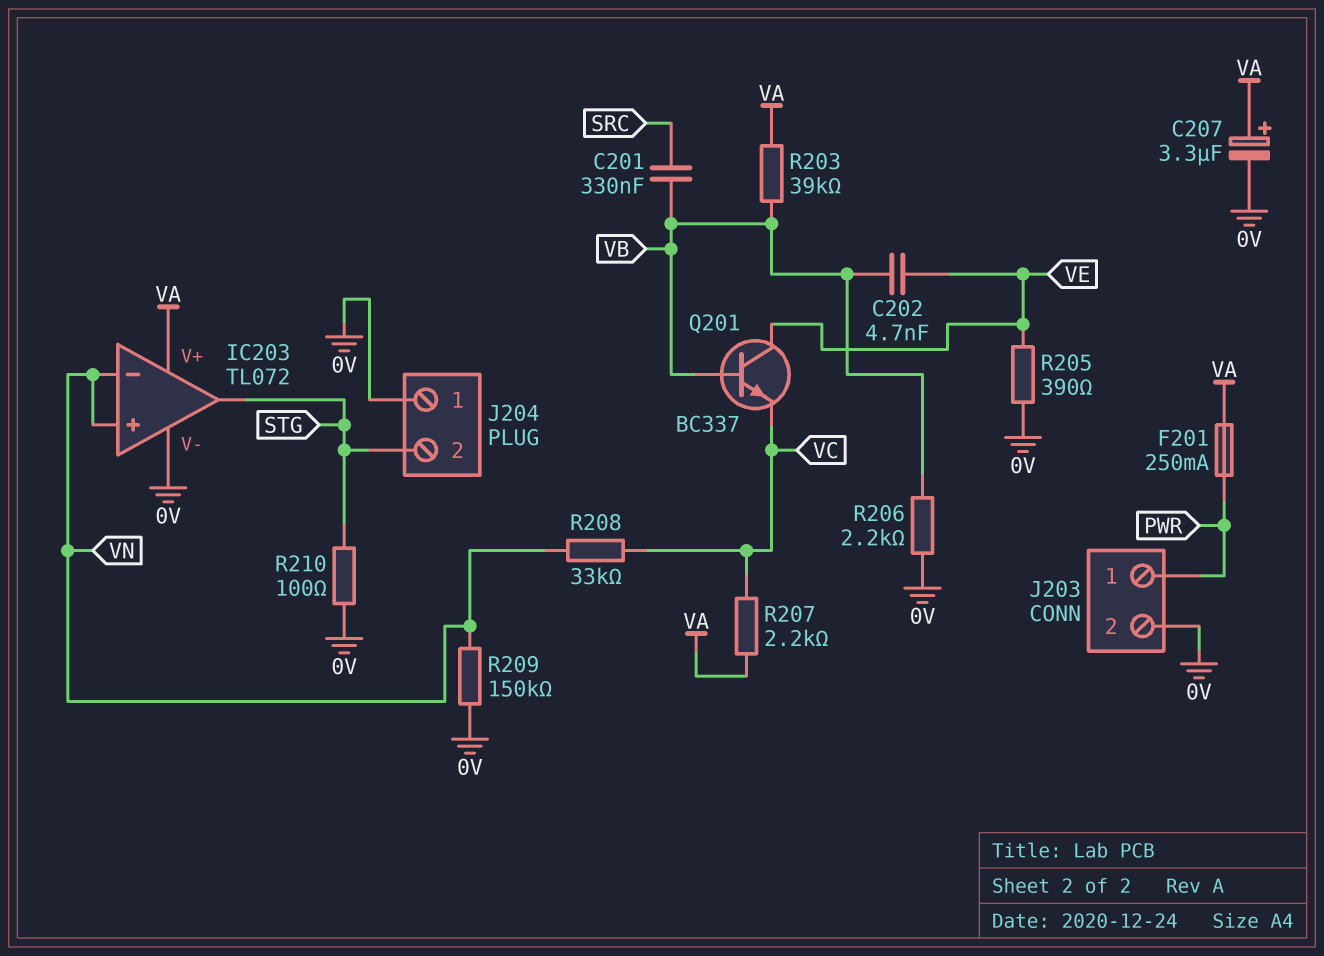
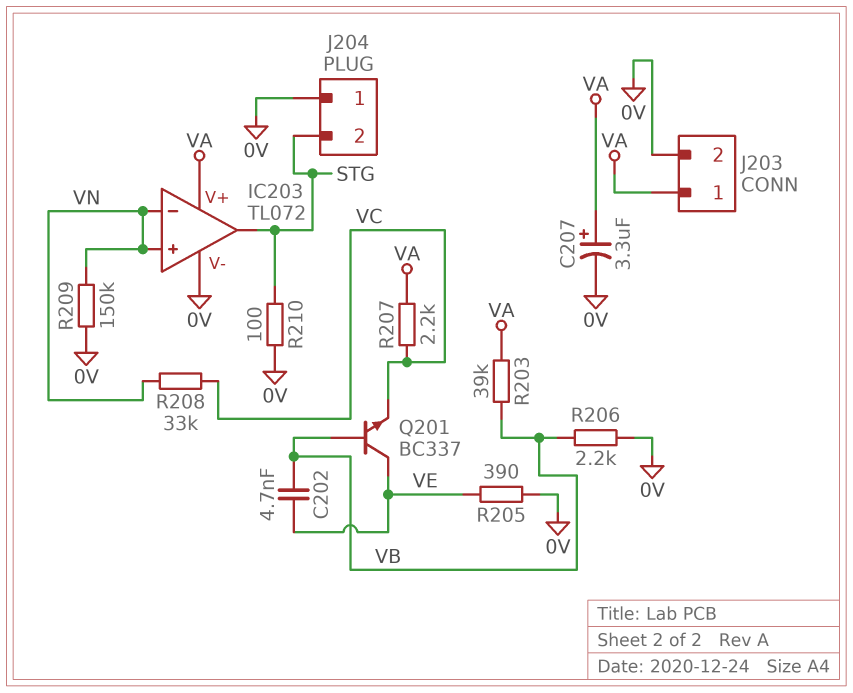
C201: 330nF (SRC, VB) -> none
F201: 250mA (PWR, VA) -> none
J203 pin 1: PWR -> VA

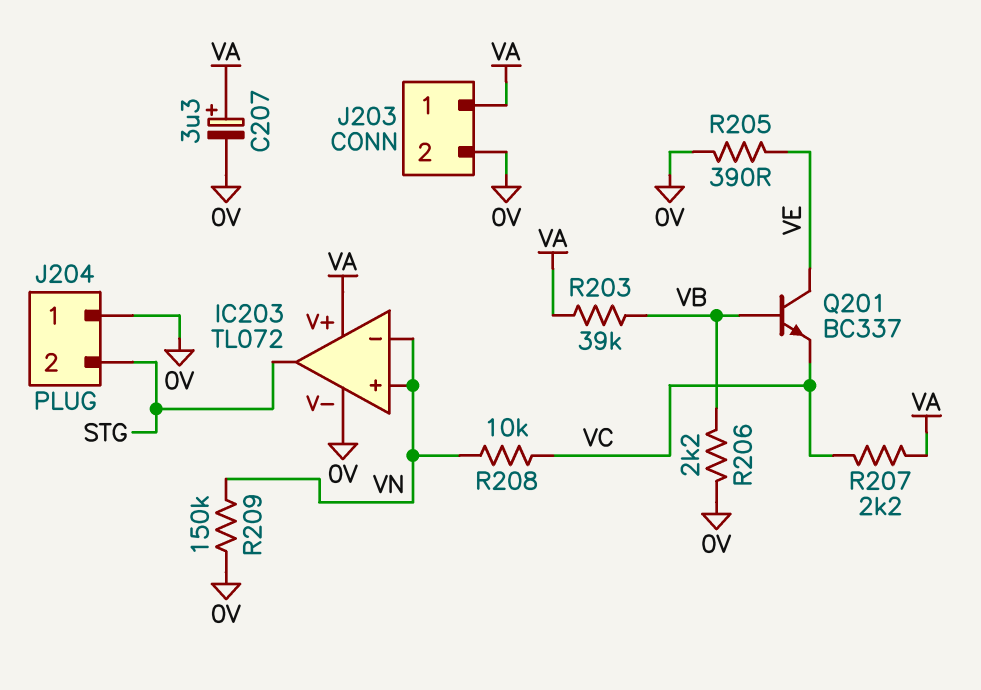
C202: 4.7nF (VB, VE) -> none
R208: 33k (VC, VN) -> 10k (VC, VN)
R210: 100 (0V, STG) -> none

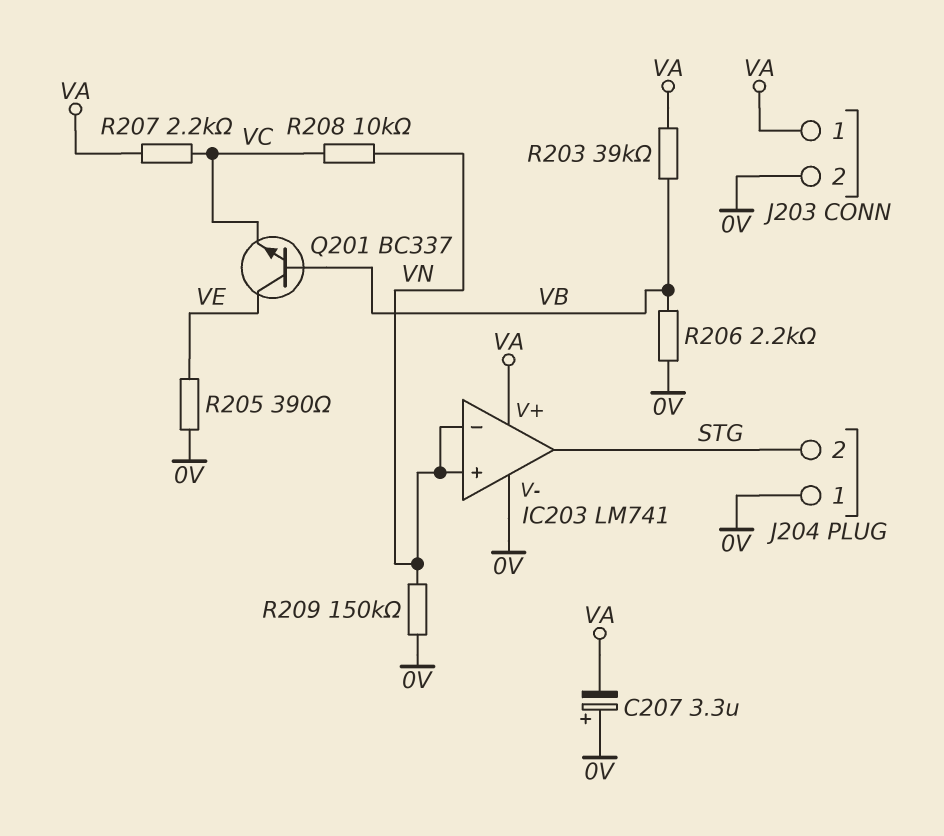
C207: 3.3uF (plus VA, minus 0V) -> 3.3uF (plus 0V, minus VA)
IC203: TL072 -> LM741

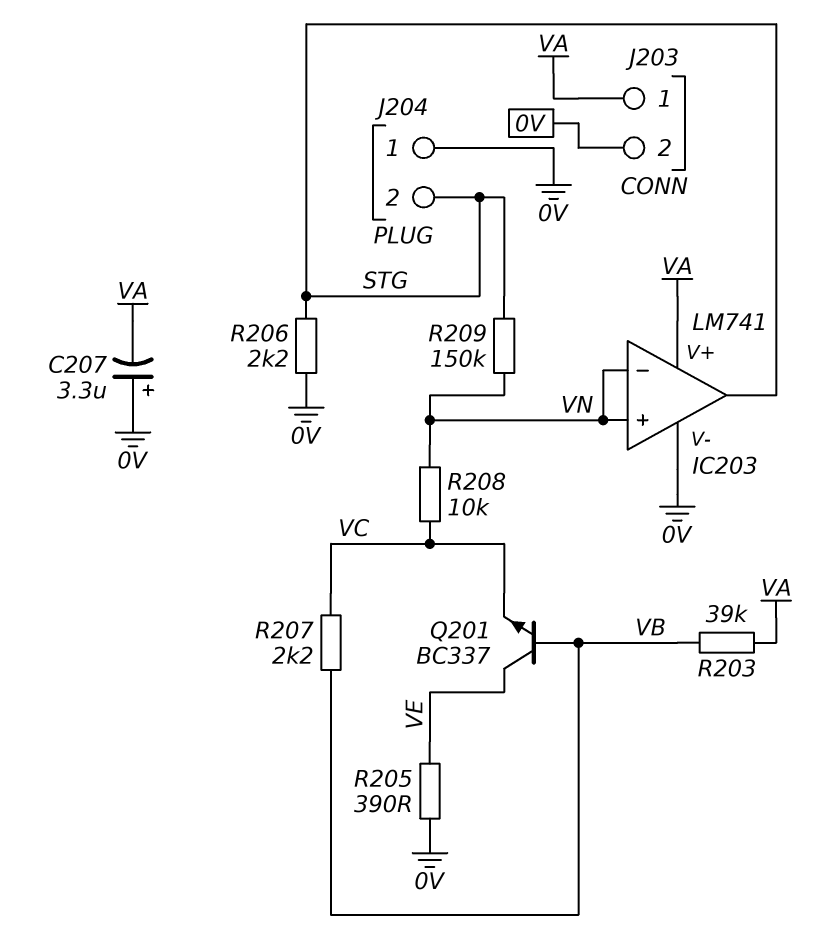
R206: 2.2k (0V, VB) -> 2.2k (0V, STG)
R207: 2.2k (VA, VC) -> 2.2k (VB, VC)
R209: 150k (0V, VN) -> 150k (STG, VN)

